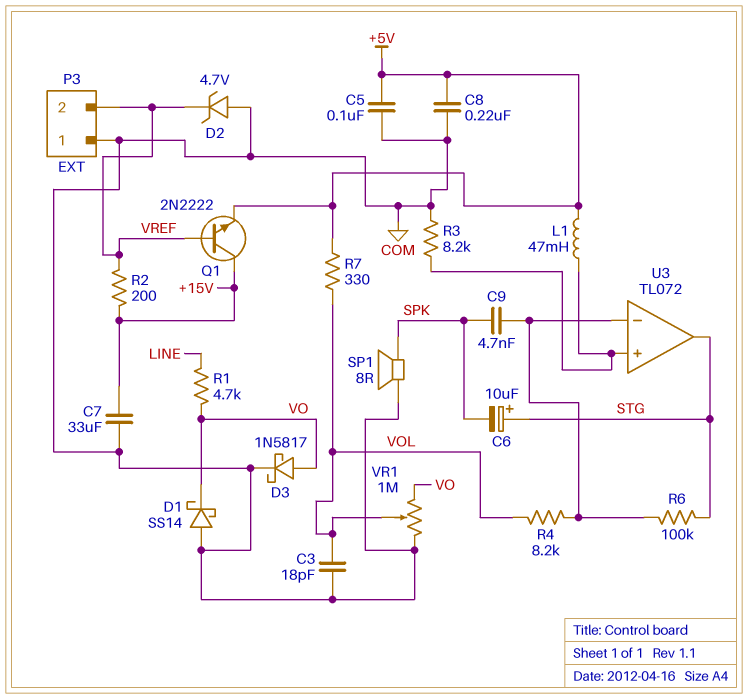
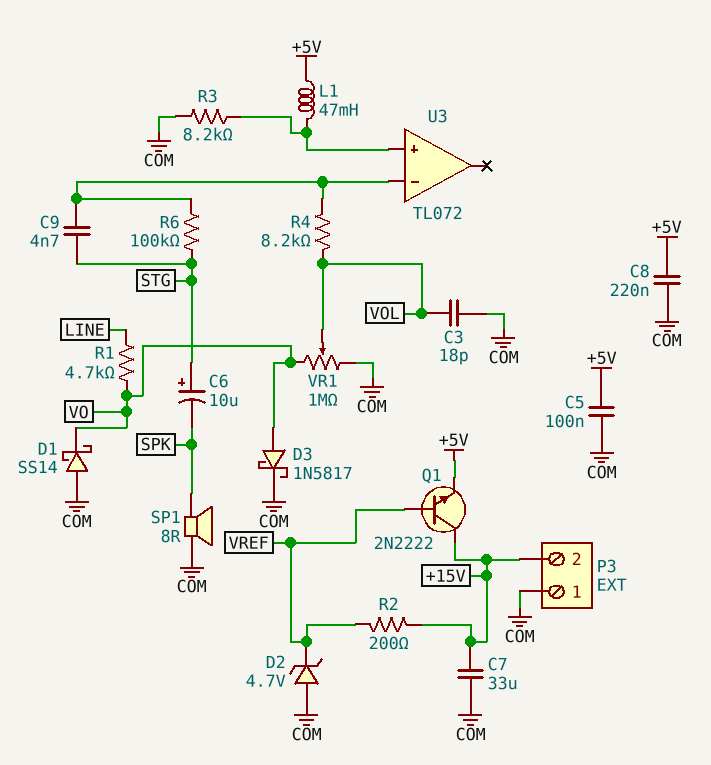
C9: 4.7nF (SPK, U3/in-) -> 4.7nF (STG, U3/in-)
P3 pin 2: VREF -> +15V
R7: 330 (+5V, VOL) -> none
U3 pin out: STG -> none

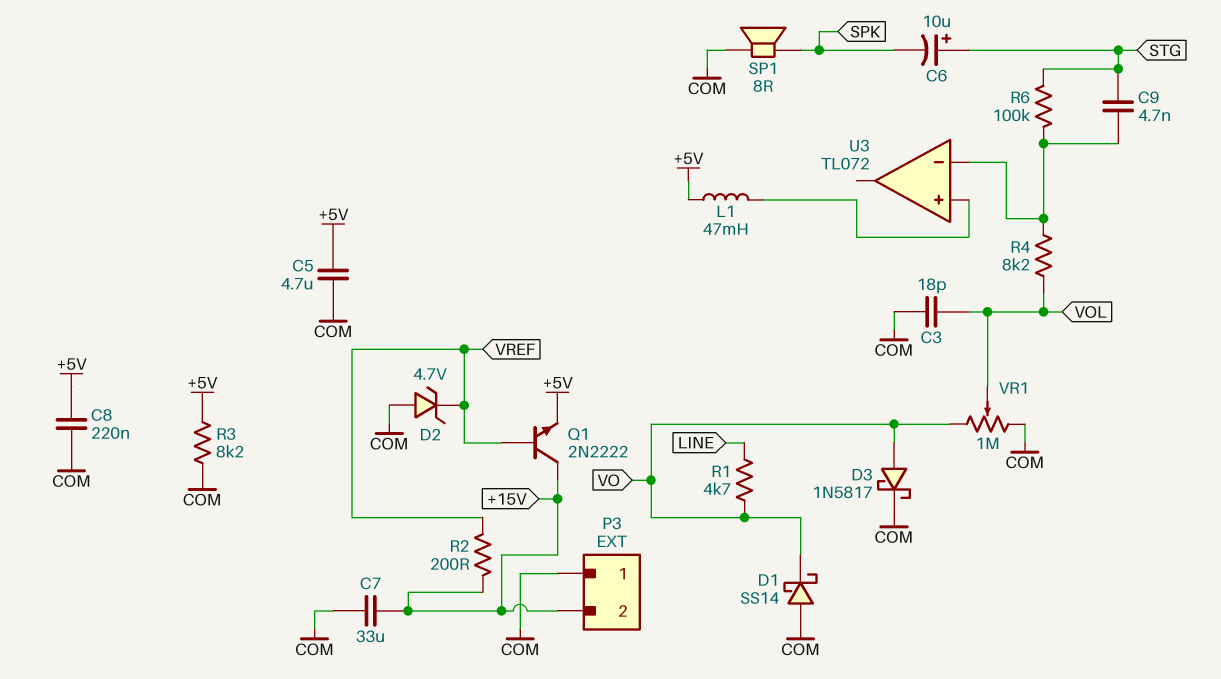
C5: 100nF (+5V, COM) -> 4.7uF (+5V, COM)
R3: 8.2k (COM, U3/in+) -> 8.2k (+5V, COM)

